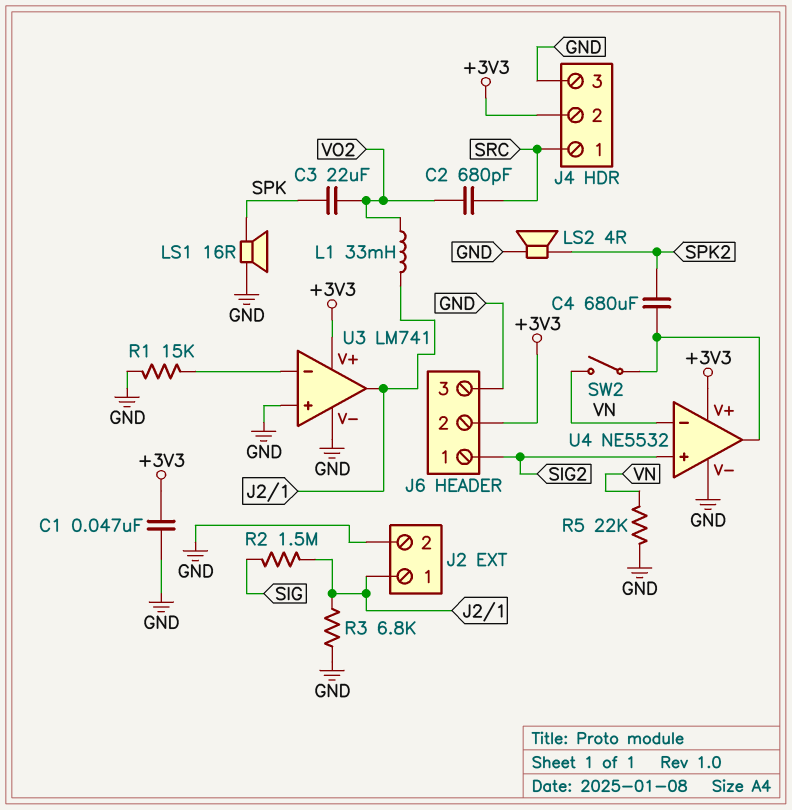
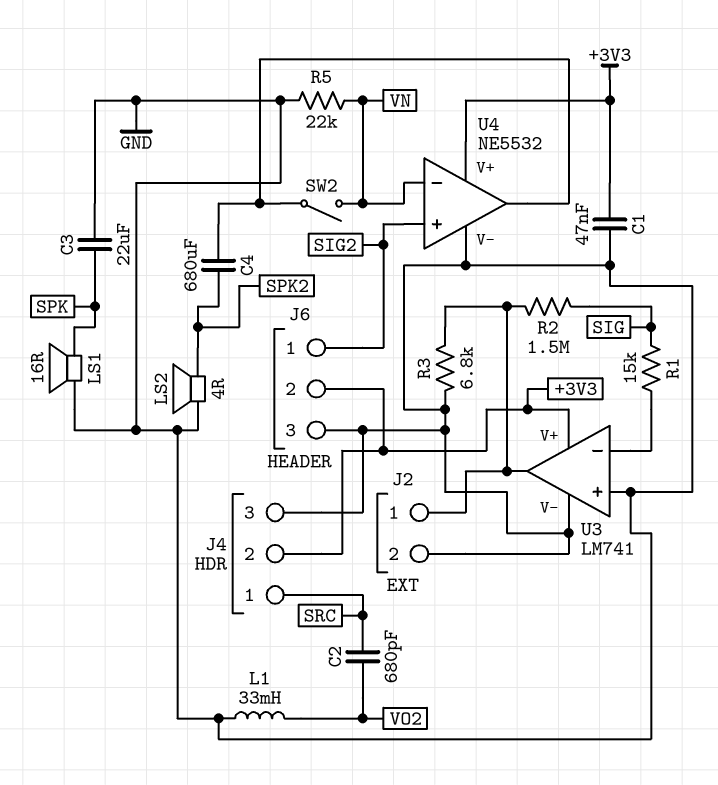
C3: 22uF (SPK, VO2) -> 22uF (GND, SPK)
L1: 33mH (J2/1, VO2) -> 33mH (GND, VO2)
R1: 15k (GND, U3/in-) -> 15k (SIG, U3/in-)

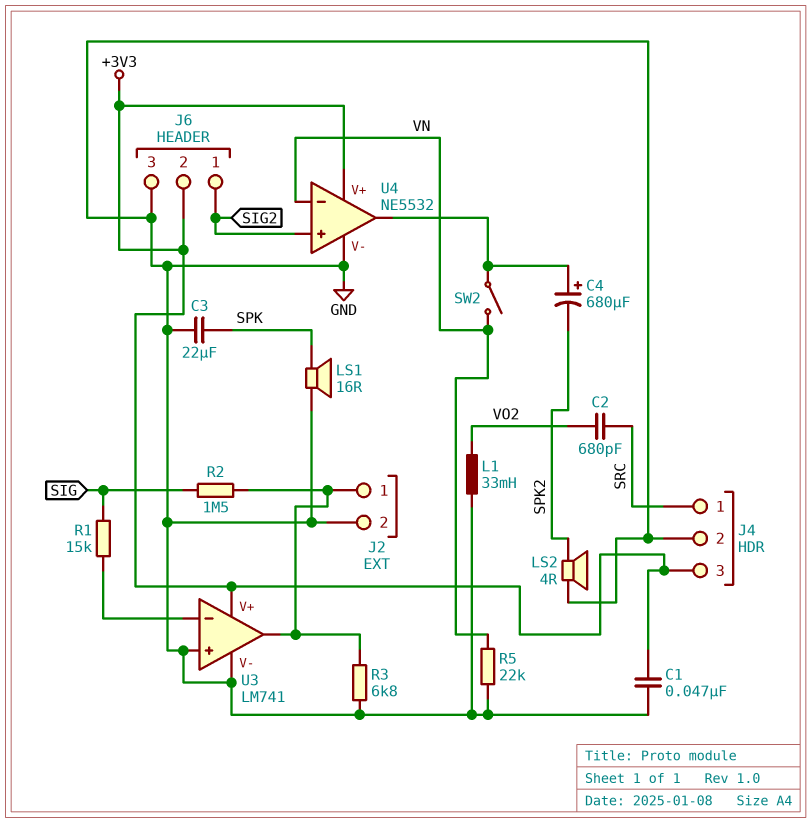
C4: 680uF (SPK2, U4/out) -> 680uF (plus U4/out, minus SPK2)
J4 pin 2: +3V3 -> GND
J4 pin 3: GND -> +3V3

